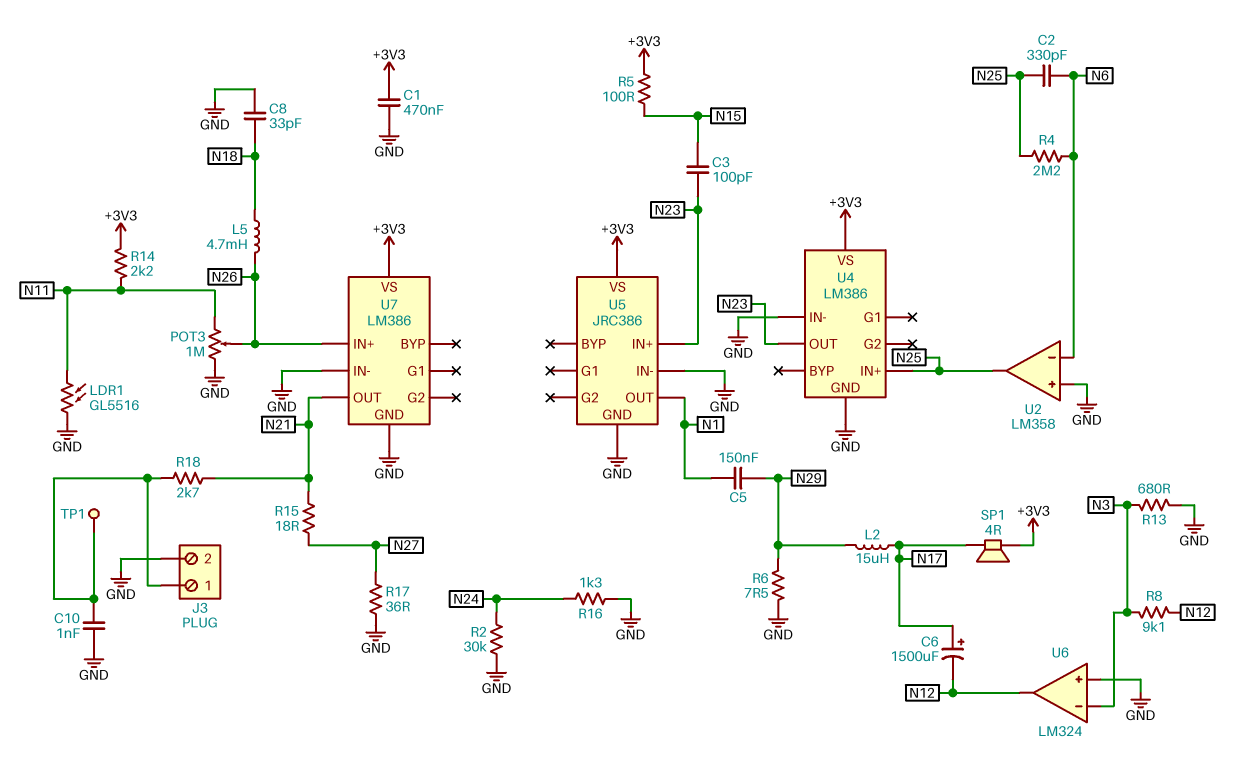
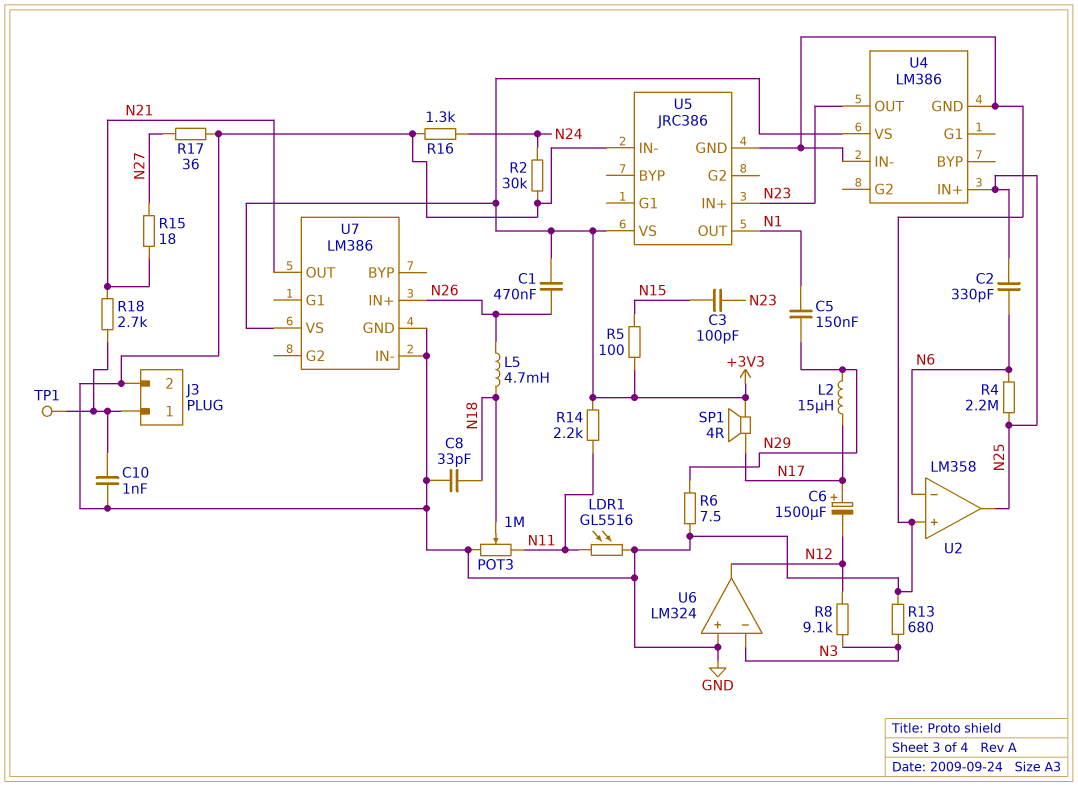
C1: 470nF (+3V3, GND) -> 470nF (+3V3, N26)
POT3: 1M (GND, N11, wiper N26) -> 1M (GND, N11, wiper N18)

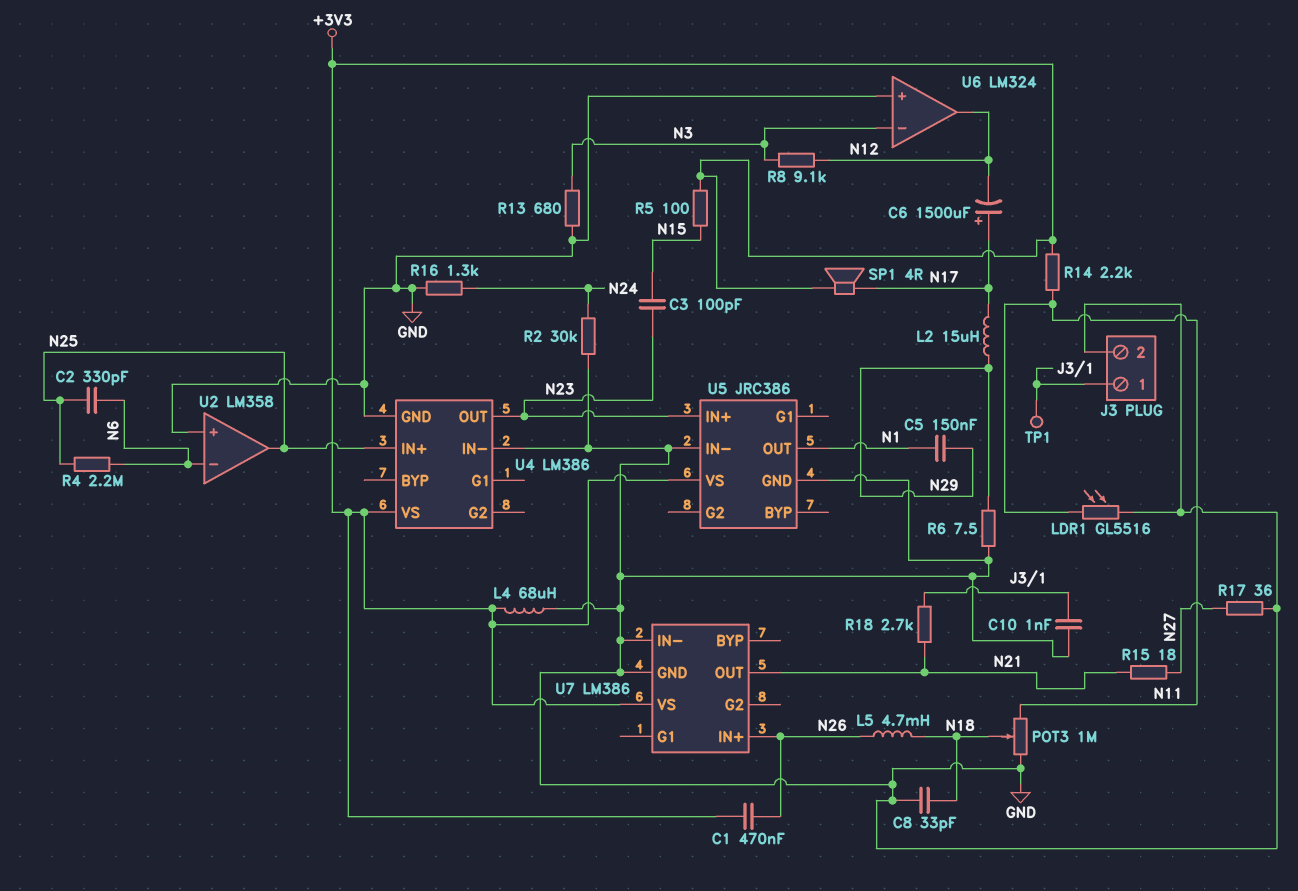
L4: none -> 68uH (+3V3, GND)

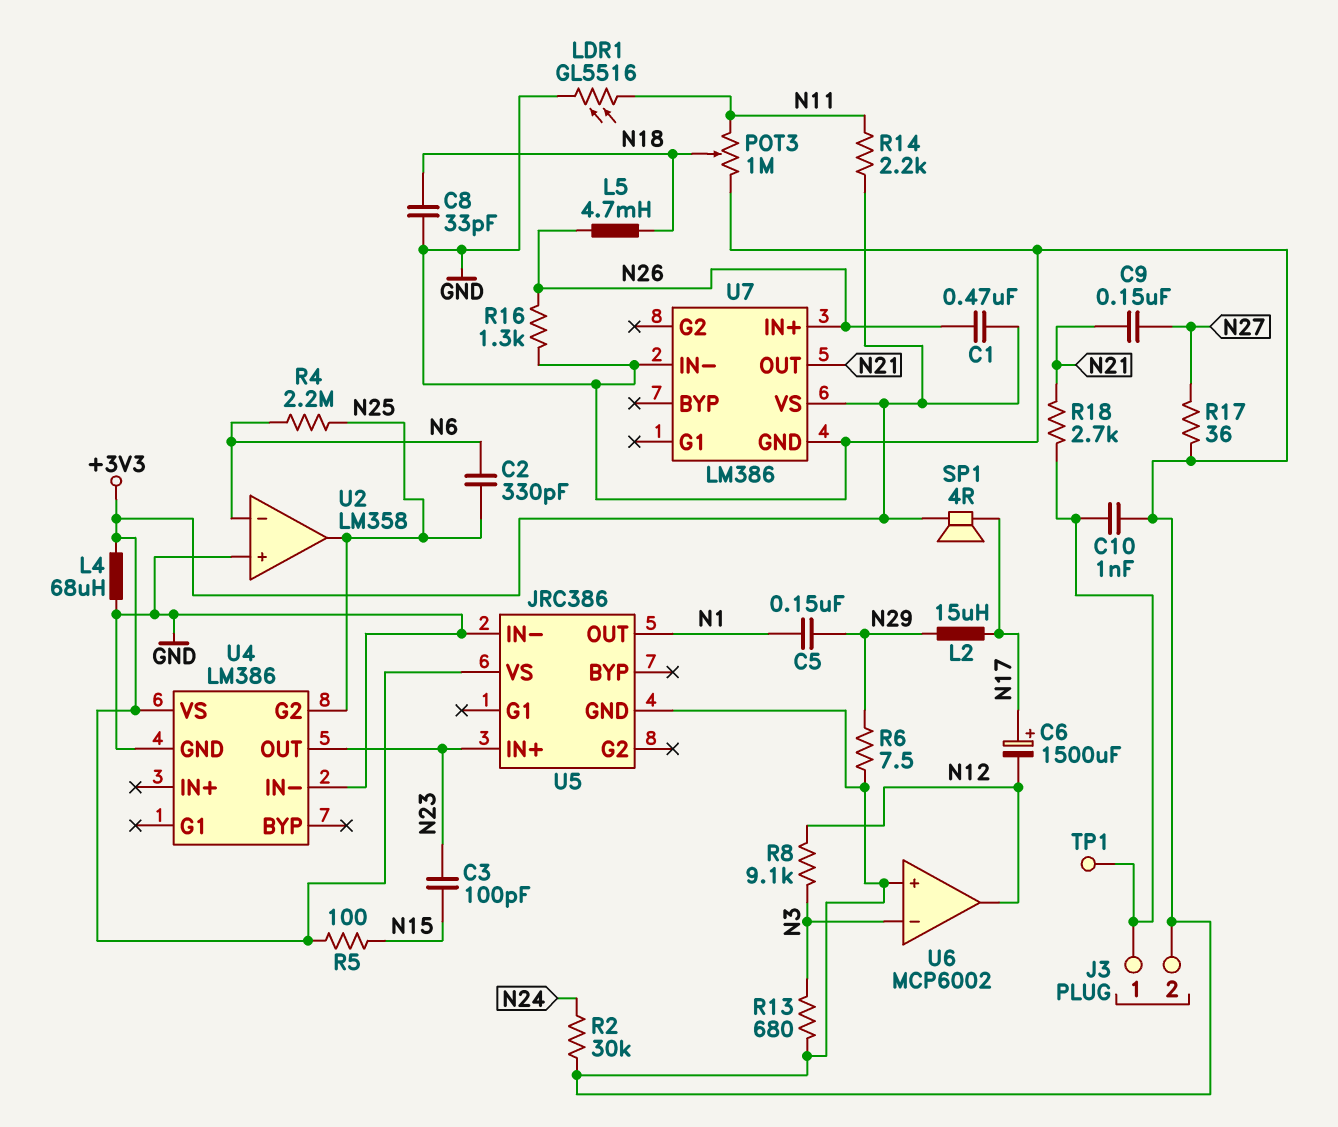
C9: none -> 150nF (N21, N27)
R15: 18 (N21, N27) -> none
R16: 1.3k (GND, N24) -> 1.3k (GND, N26)
U4 pin G2: none -> N25
U4 pin IN+: N25 -> none
U6: LM324 -> MCP6002

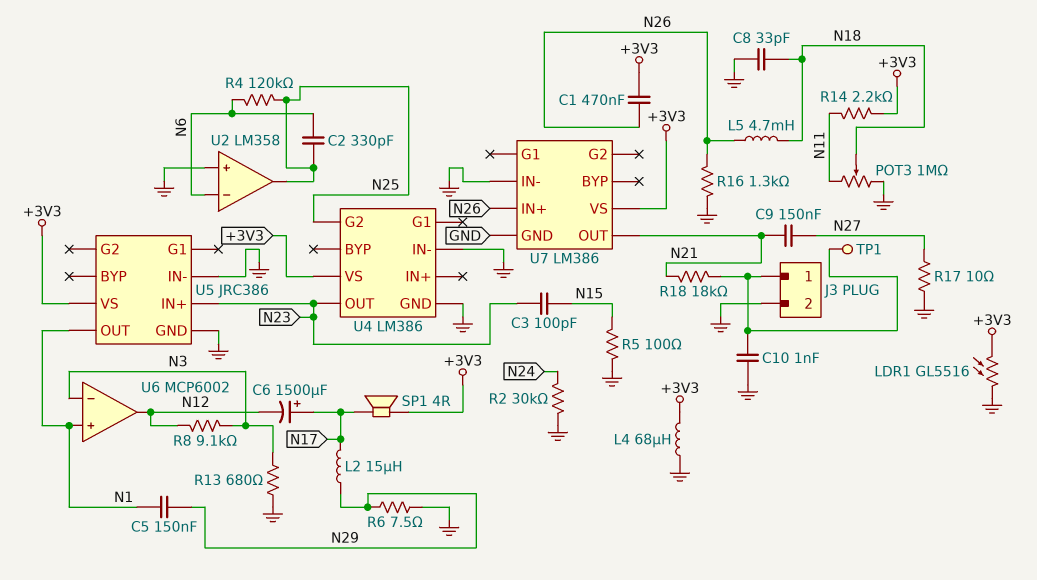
LDR1: GL5516 (GND, N11) -> GL5516 (+3V3, GND)
R4: 2.2M (N6, N25) -> 120k (N6, N25)
R5: 100 (+3V3, N15) -> 100 (GND, N15)
R17: 36 (GND, N27) -> 10 (GND, N27)
R18: 2.7k (J3/1, N21) -> 18k (J3/1, N21)
U6 pin in+: GND -> N1

